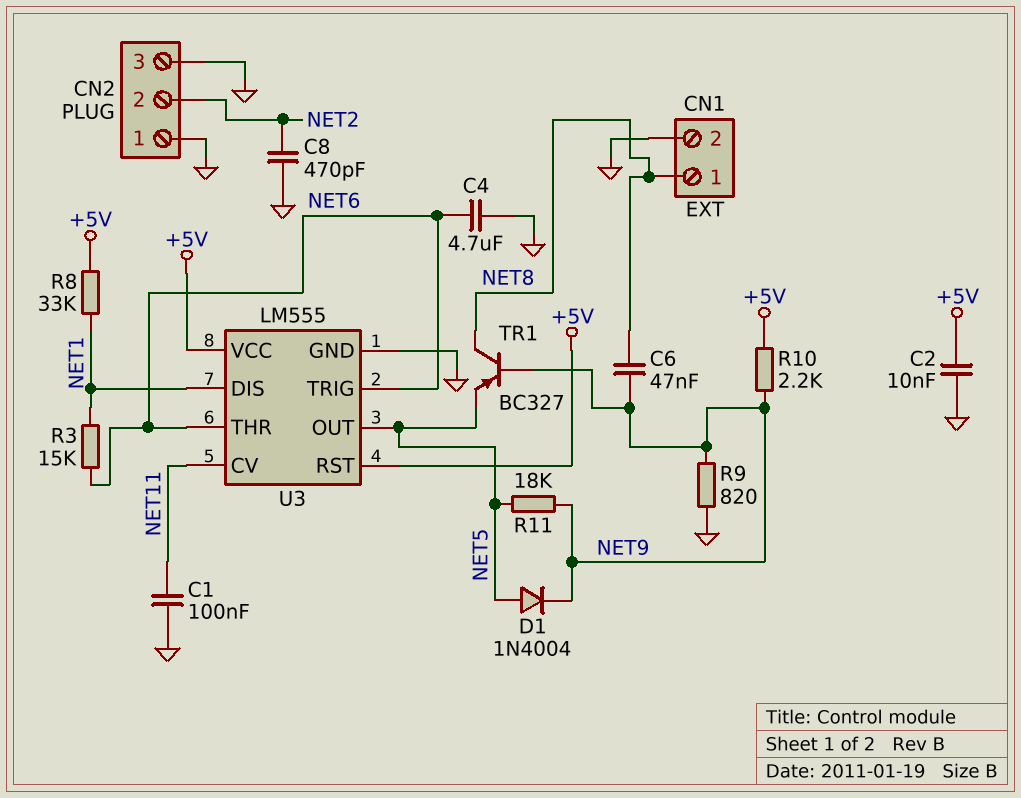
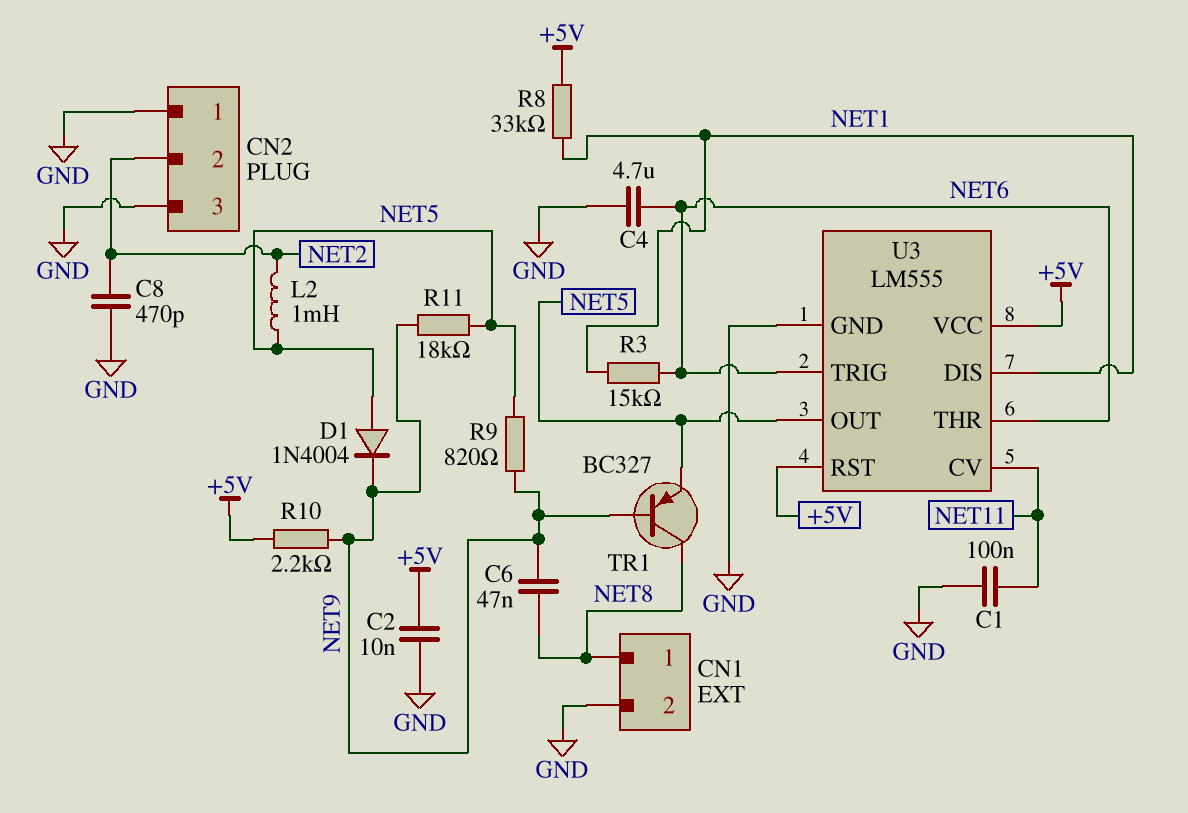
L2: none -> 1mH (NET2, NET5)
R9: 820 (GND, NET9) -> 820 (NET5, NET9)

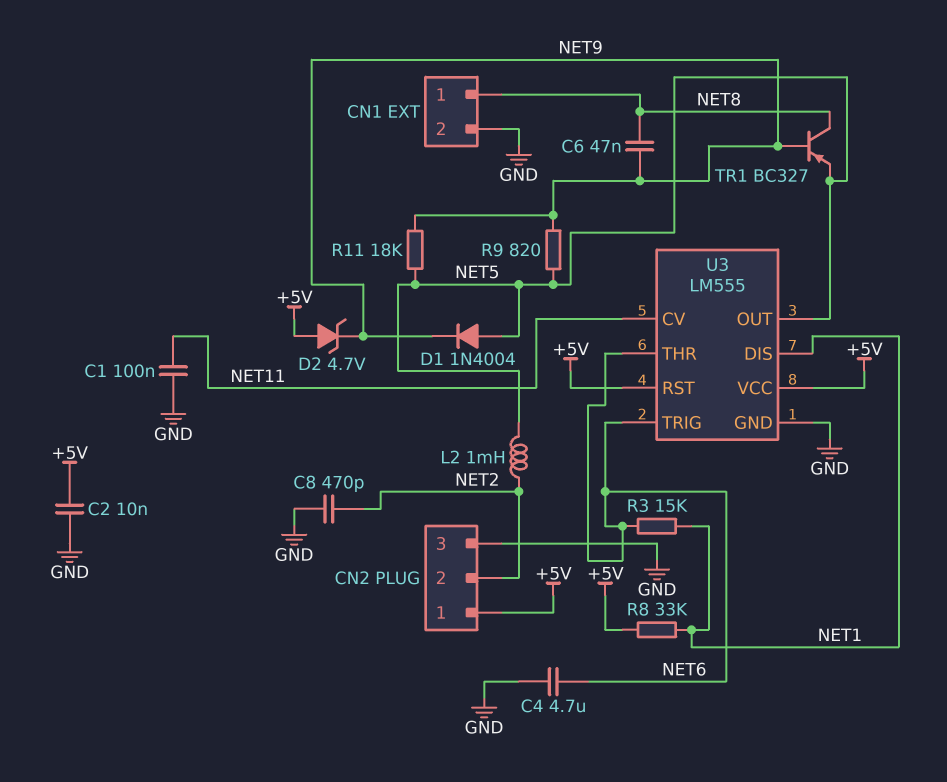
CN2 pin 1: GND -> +5V
D2: none -> zener 4.7V (A +5V, K NET9)
R10: 2.2k (+5V, NET9) -> none

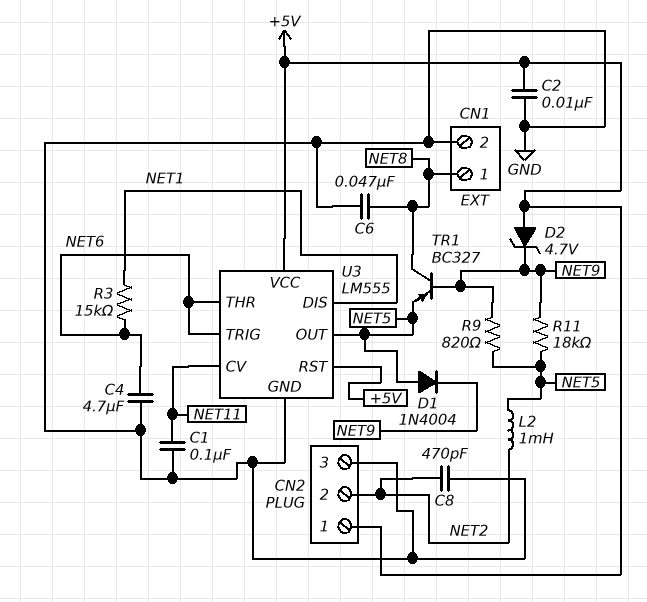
C6: 47nF (NET8, NET9) -> 47nF (GND, NET8)
R8: 33k (+5V, NET1) -> none

